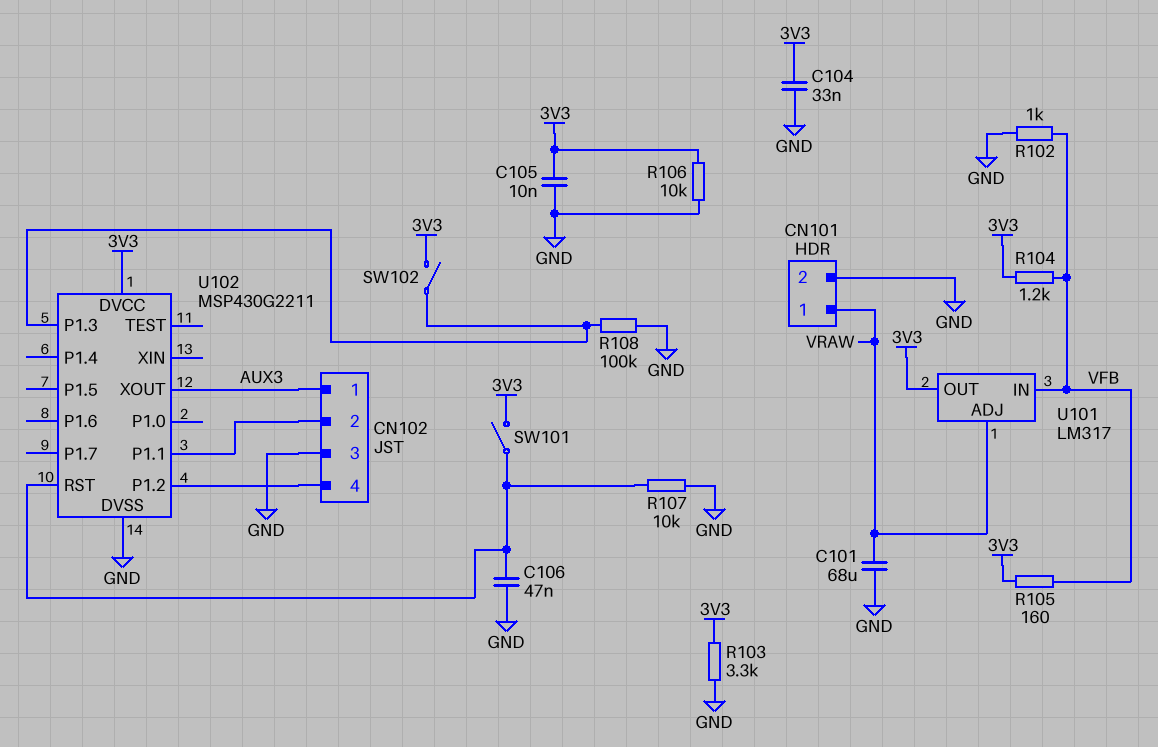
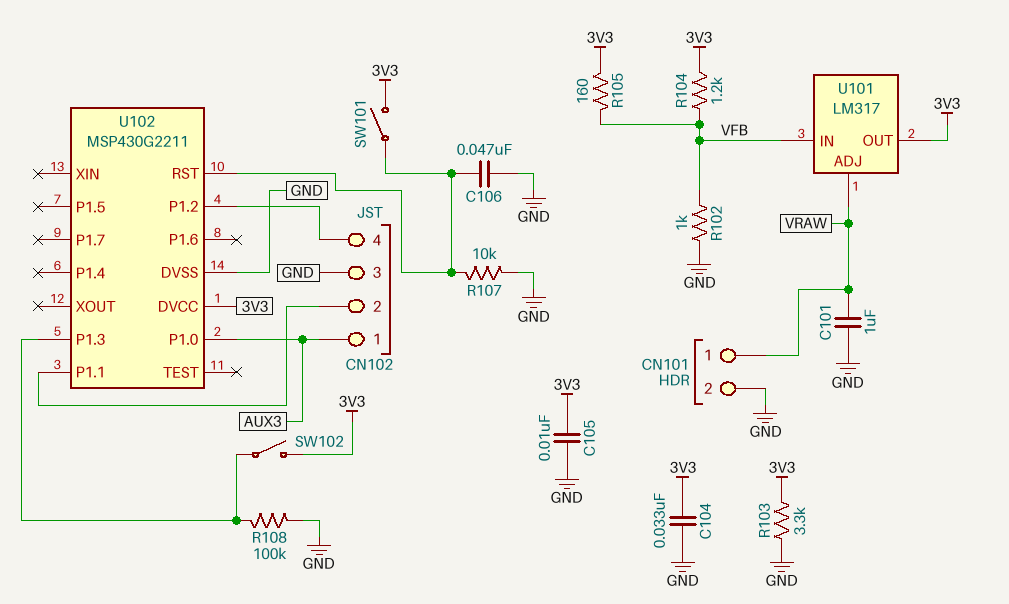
C101: 68uF (GND, VRAW) -> 1uF (GND, VRAW)
R106: 10k (3V3, GND) -> none
U102 pin P1.0: none -> AUX3
U102 pin XOUT: AUX3 -> none

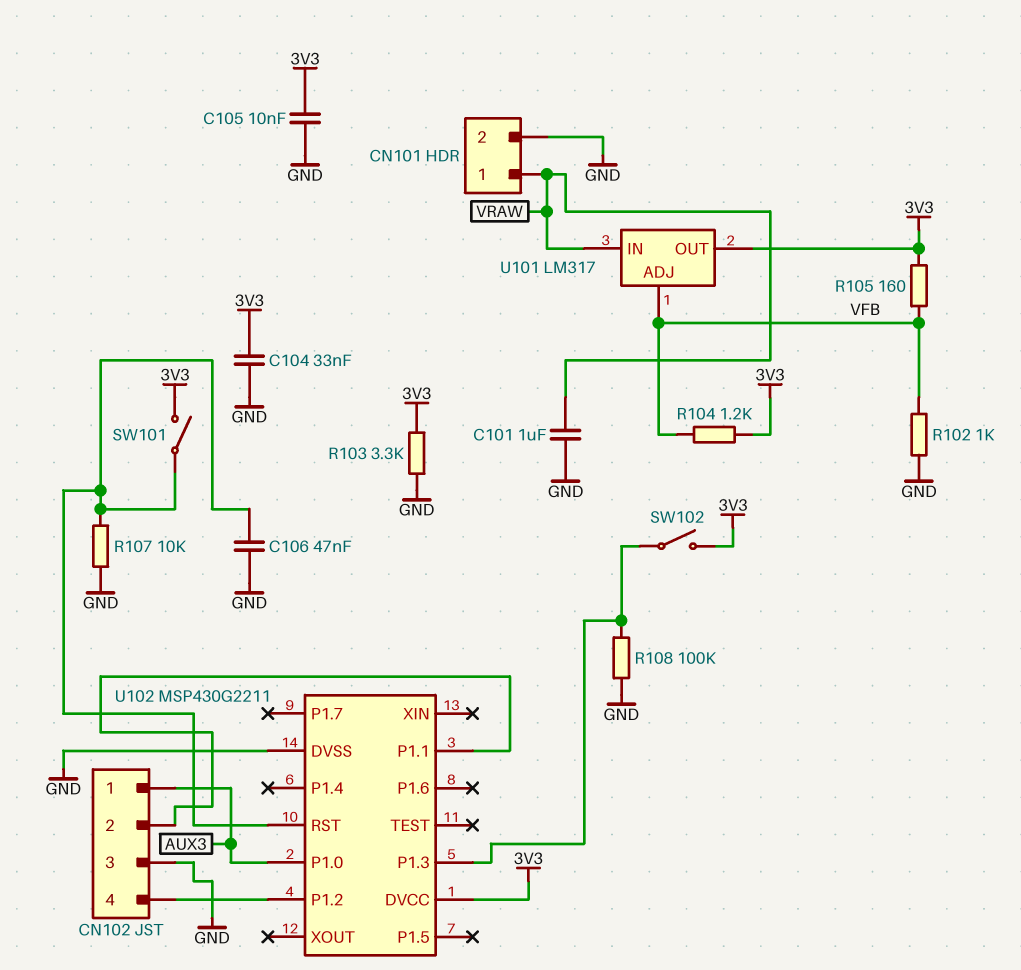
U101 pin ADJ: VRAW -> VFB
U101 pin IN: VFB -> VRAW

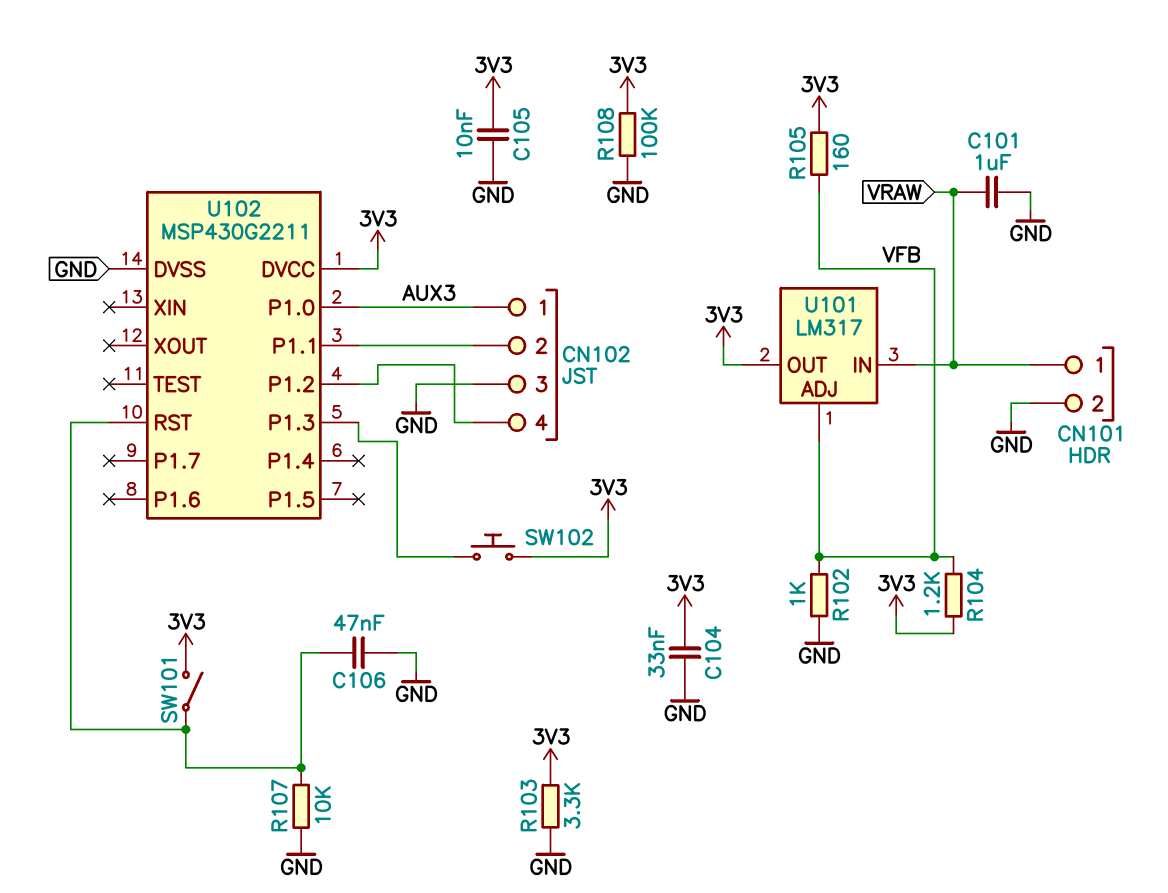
R108: 100k (GND, U102/P1.3) -> 100k (3V3, GND)
SW102: switch (3V3, U102/P1.3) -> button (3V3, U102/P1.3)

